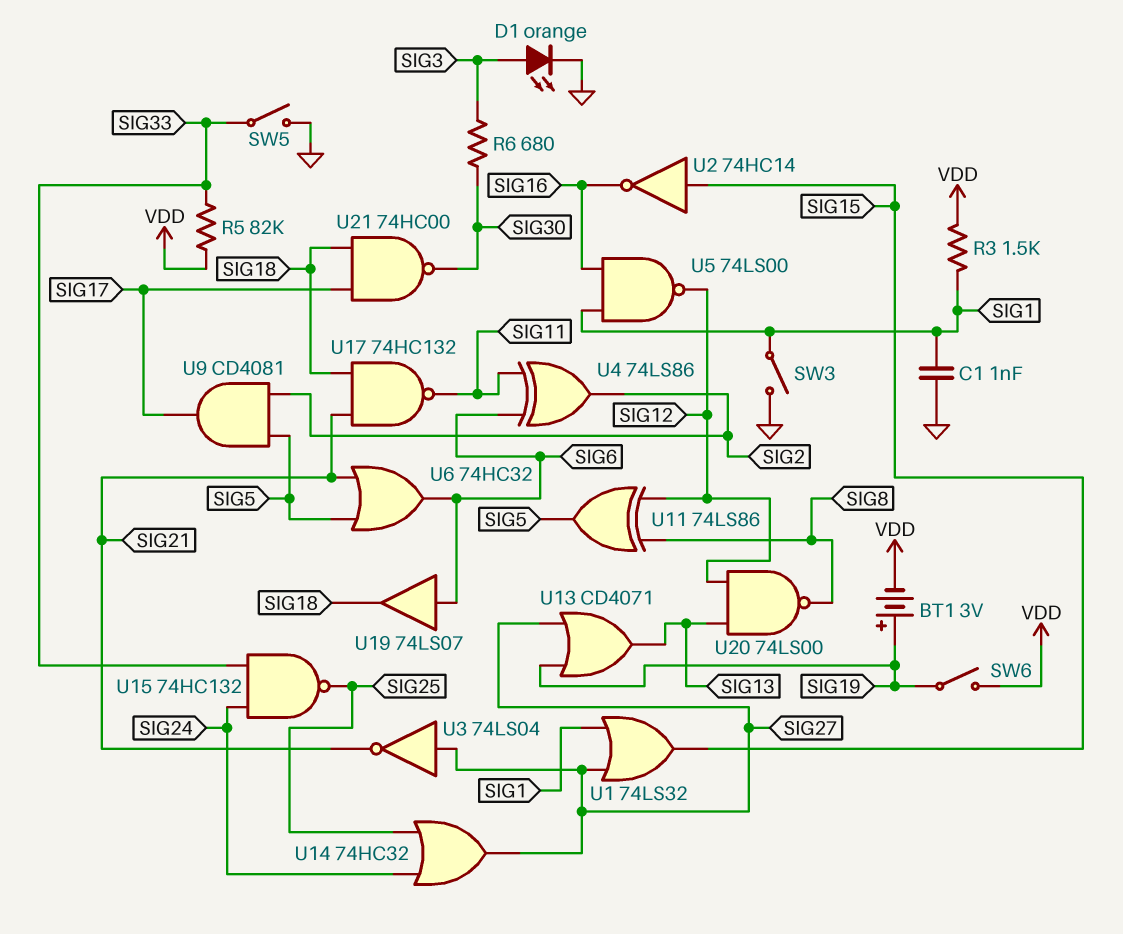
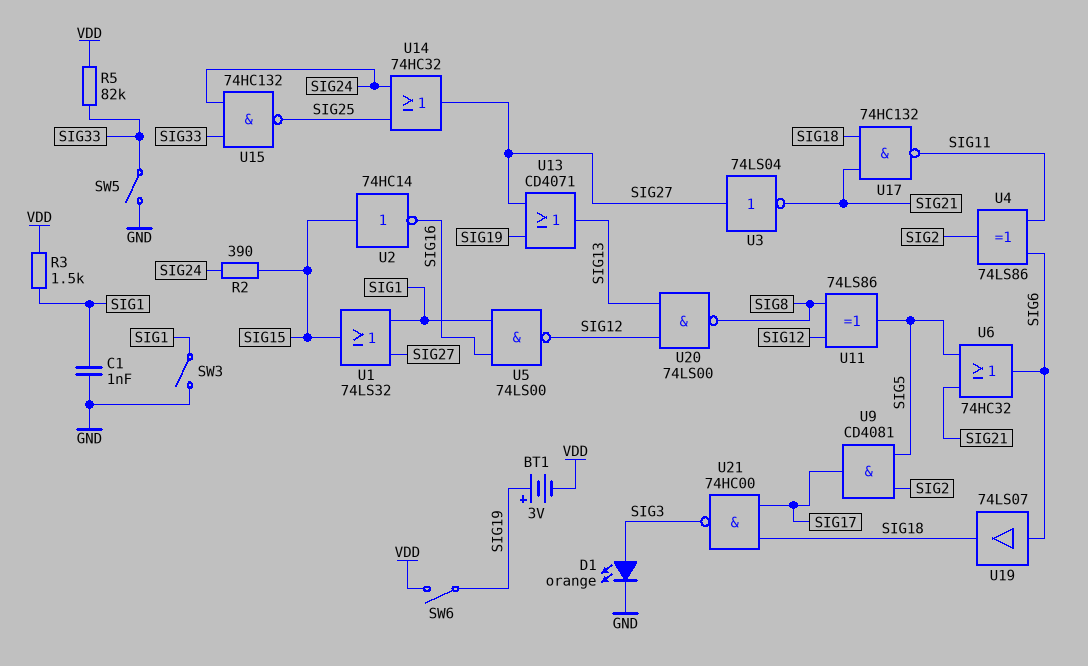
R2: none -> 390 (SIG15, SIG24)
R6: 680 (SIG3, SIG30) -> none
U21: NAND 74HC00 (in SIG17, in SIG18, out SIG30) -> NAND 74HC00 (in SIG17, in SIG18, out SIG3)

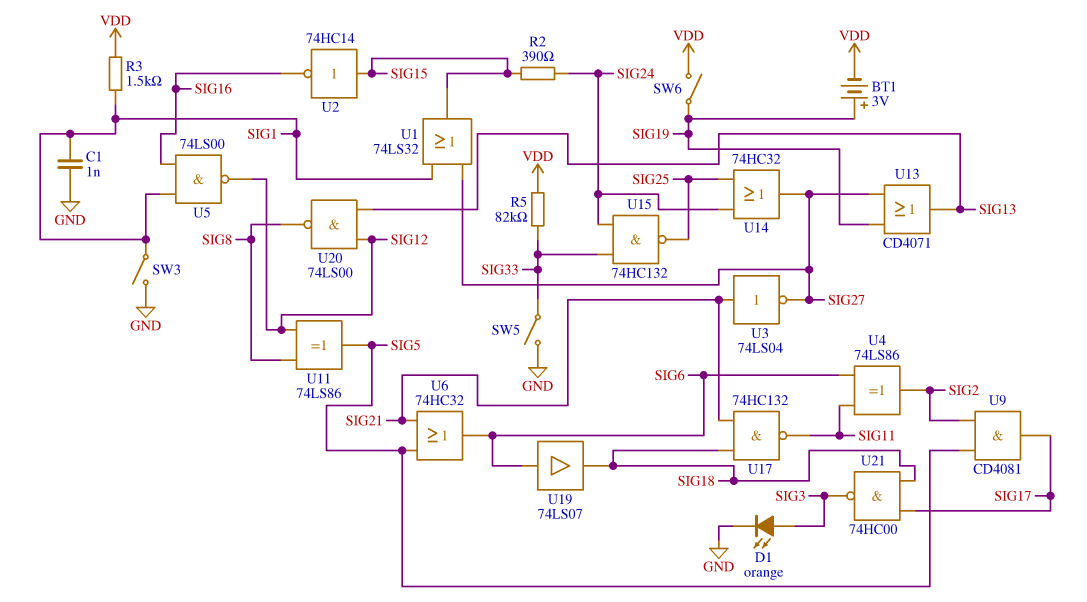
U3: NOT 74LS04 (in SIG27, out SIG21) -> NOT 74LS04 (in SIG21, out SIG27)

